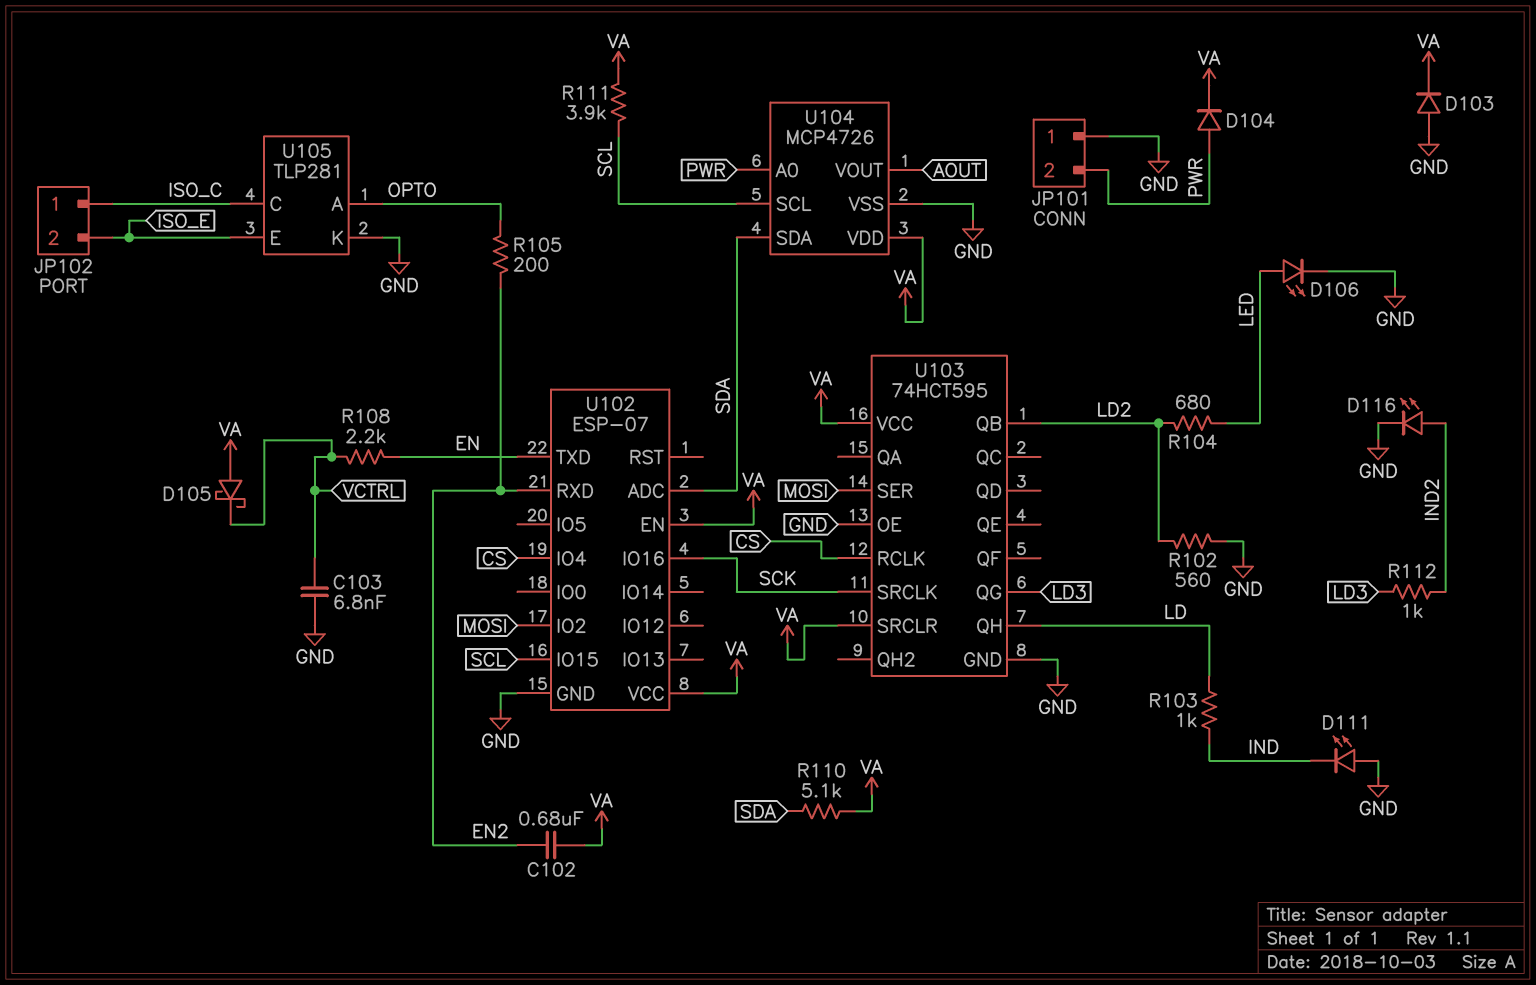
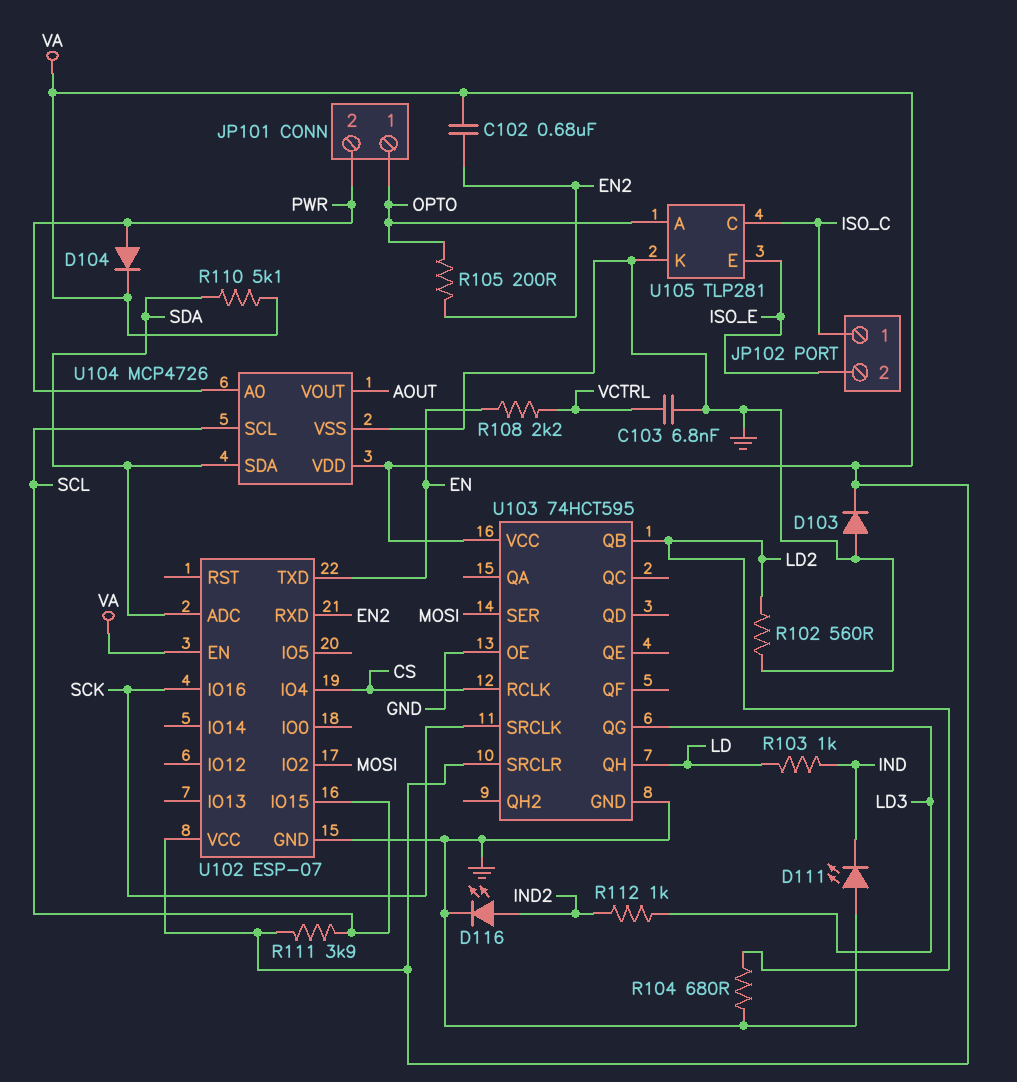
D105: schottky (A VA, K VCTRL) -> none
D106: LED (A LED, K GND) -> none
JP101 pin 1: GND -> OPTO
R104: 680 (LD2, LED) -> 680 (GND, LD2)

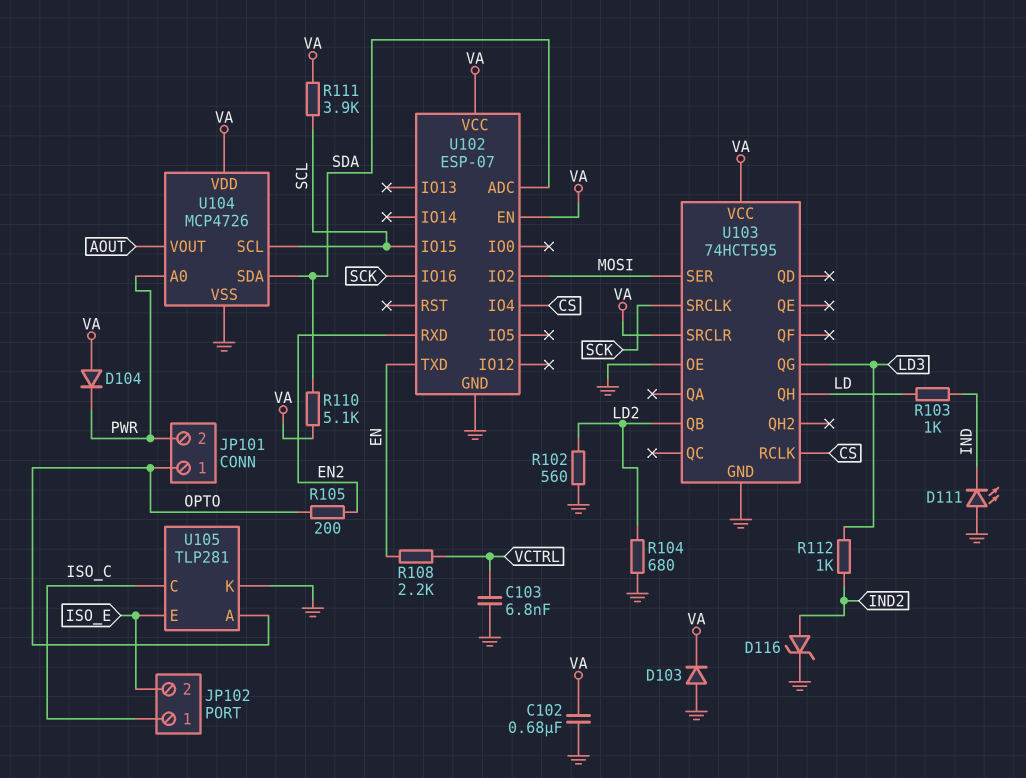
C102: 680nF (EN2, VA) -> 680nF (GND, VA)
D104: diode (A PWR, K VA) -> diode (A VA, K PWR)
D116: LED (A IND2, K GND) -> zener (A IND2, K GND)

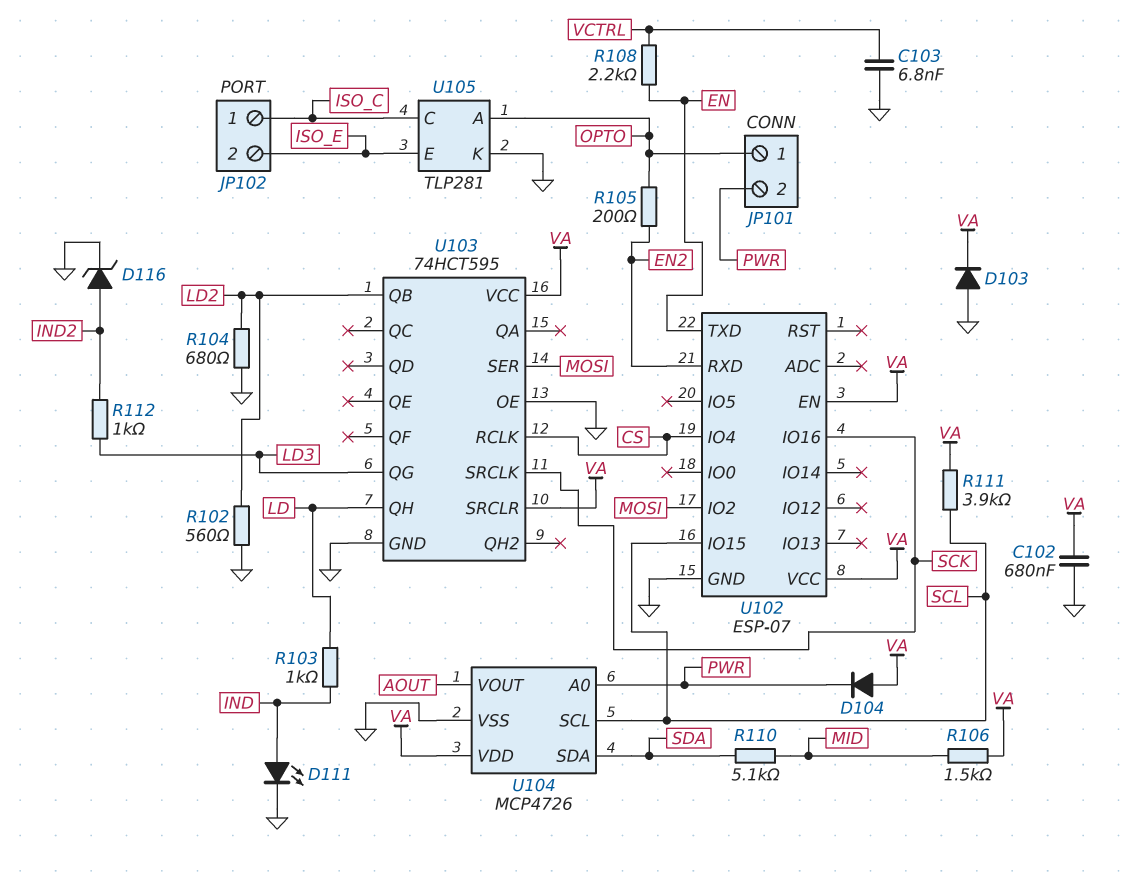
D111: LED (A GND, K IND) -> LED (A IND, K GND)
R106: none -> 1.5k (MID, VA)
R110: 5.1k (SDA, VA) -> 5.1k (MID, SDA)
U102 pin ADC: SDA -> none

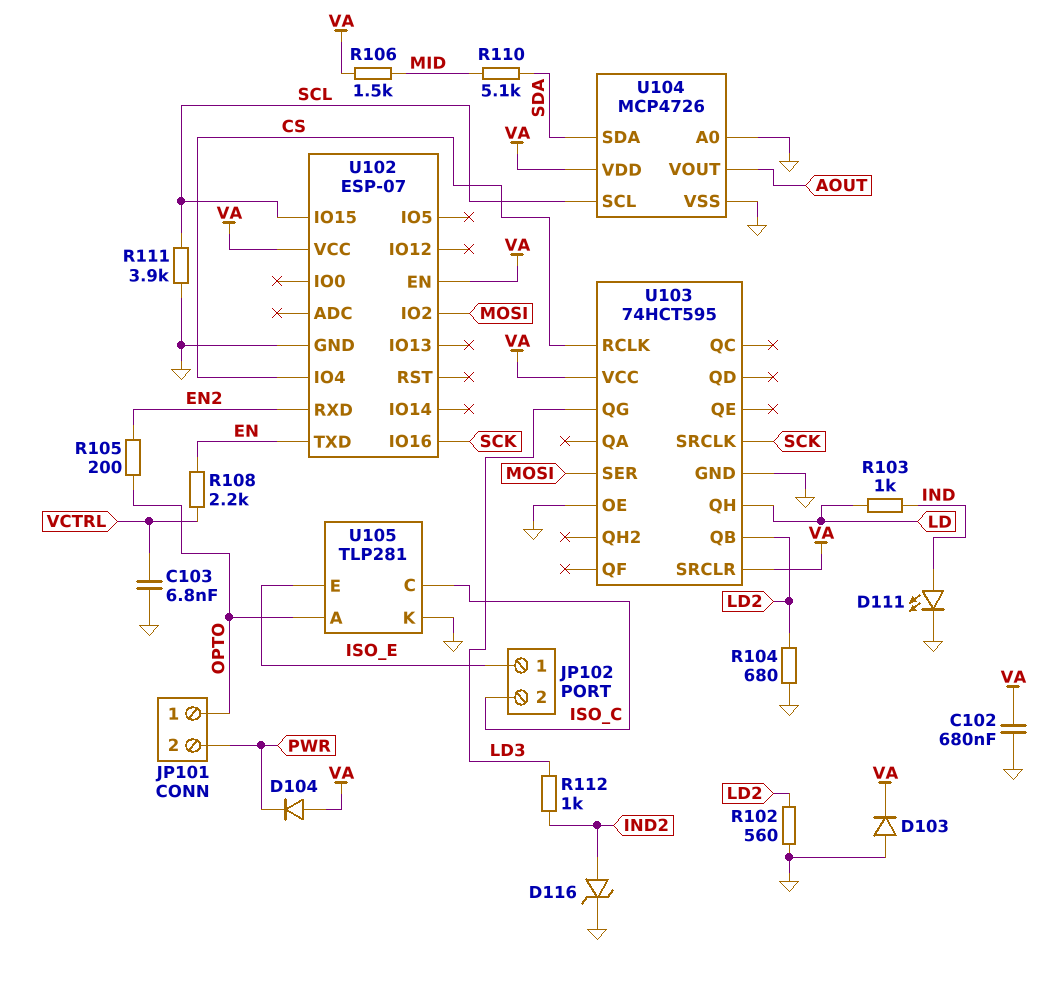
JP102 pin 1: ISO_C -> ISO_E
JP102 pin 2: ISO_E -> ISO_C
R111: 3.9k (SCL, VA) -> 3.9k (GND, SCL)
U104 pin A0: PWR -> GND

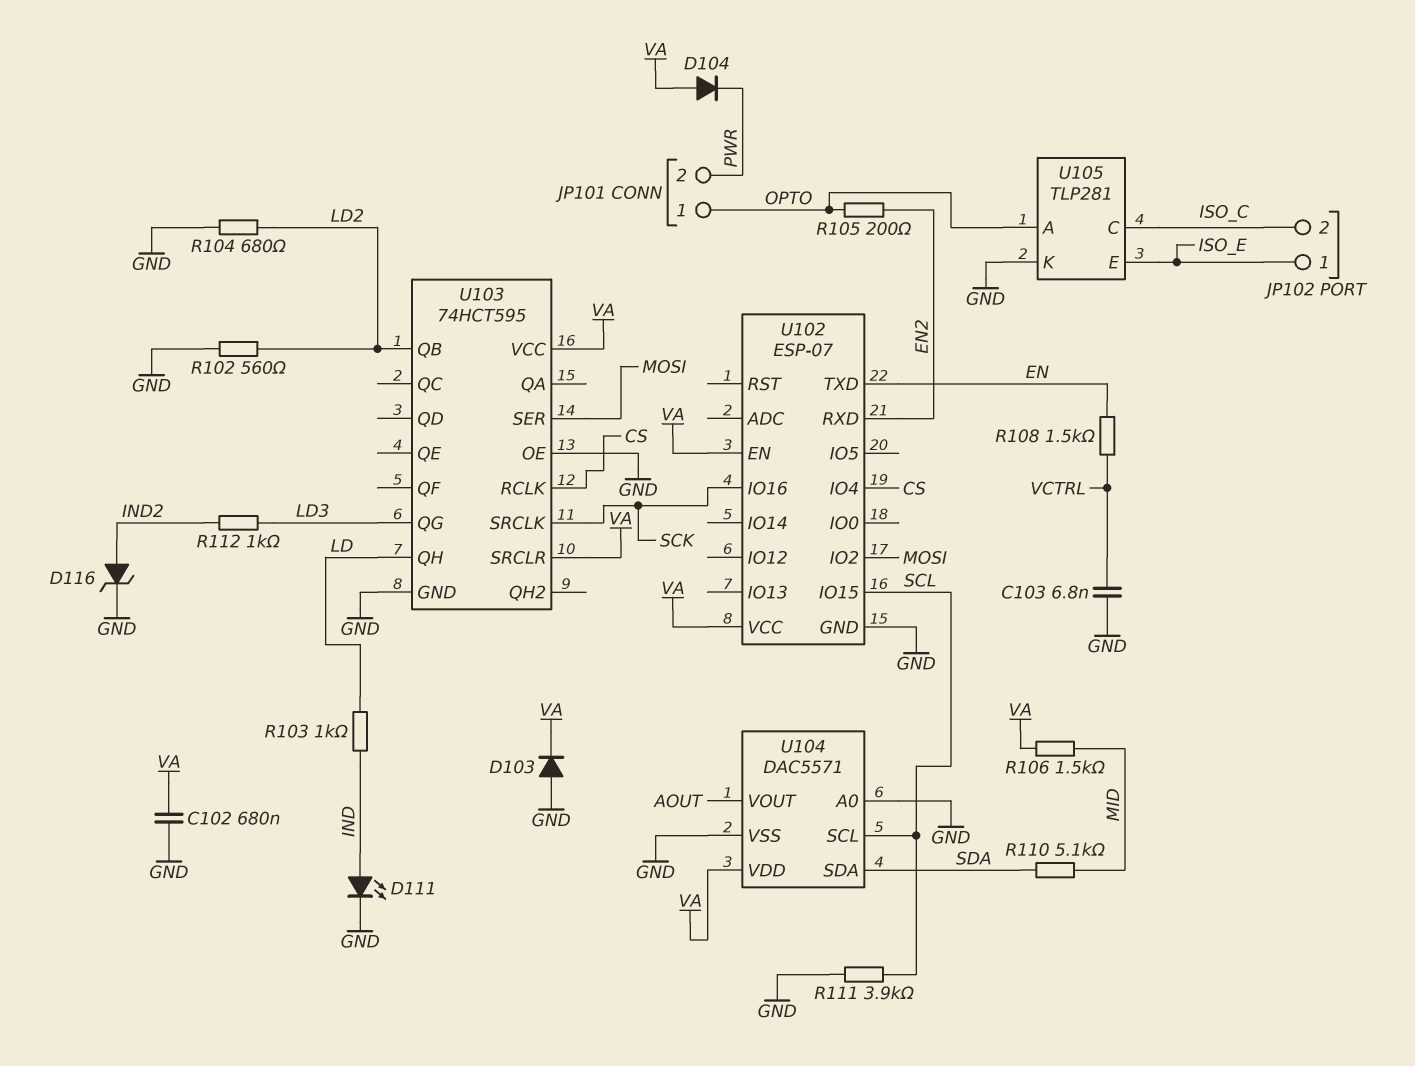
R108: 2.2k (EN, VCTRL) -> 1.5k (EN, VCTRL)
U104: MCP4726 -> DAC5571

